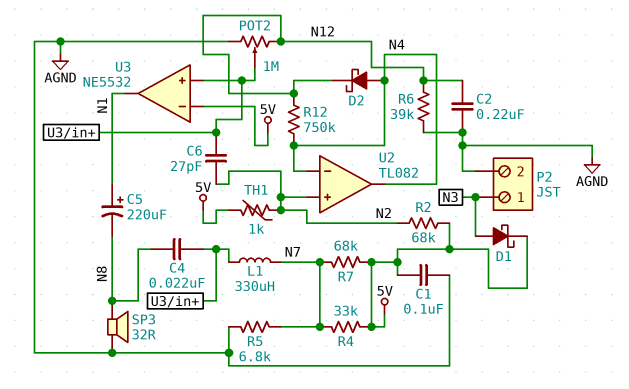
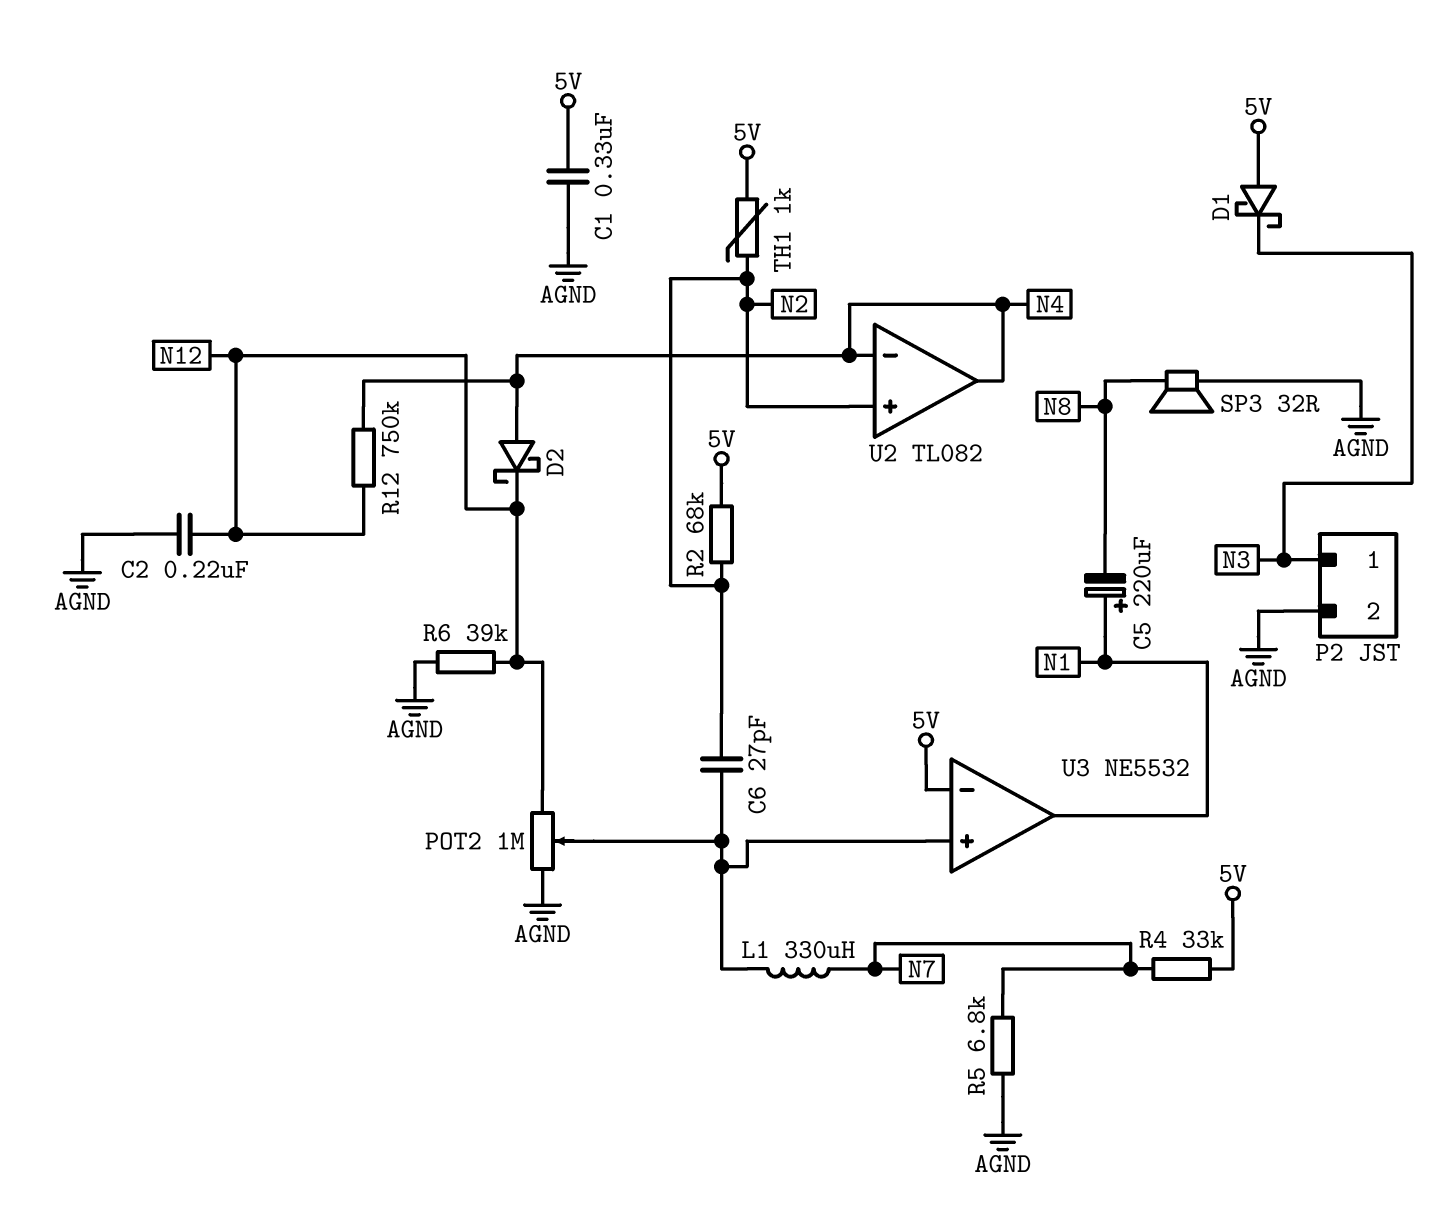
C1: 100nF (5V, AGND) -> 330nF (5V, AGND)
C4: 22nF (N8, U3/in+) -> none
D1: schottky (A N3, K 5V) -> schottky (A 5V, K N3)
R7: 68k (5V, N7) -> none

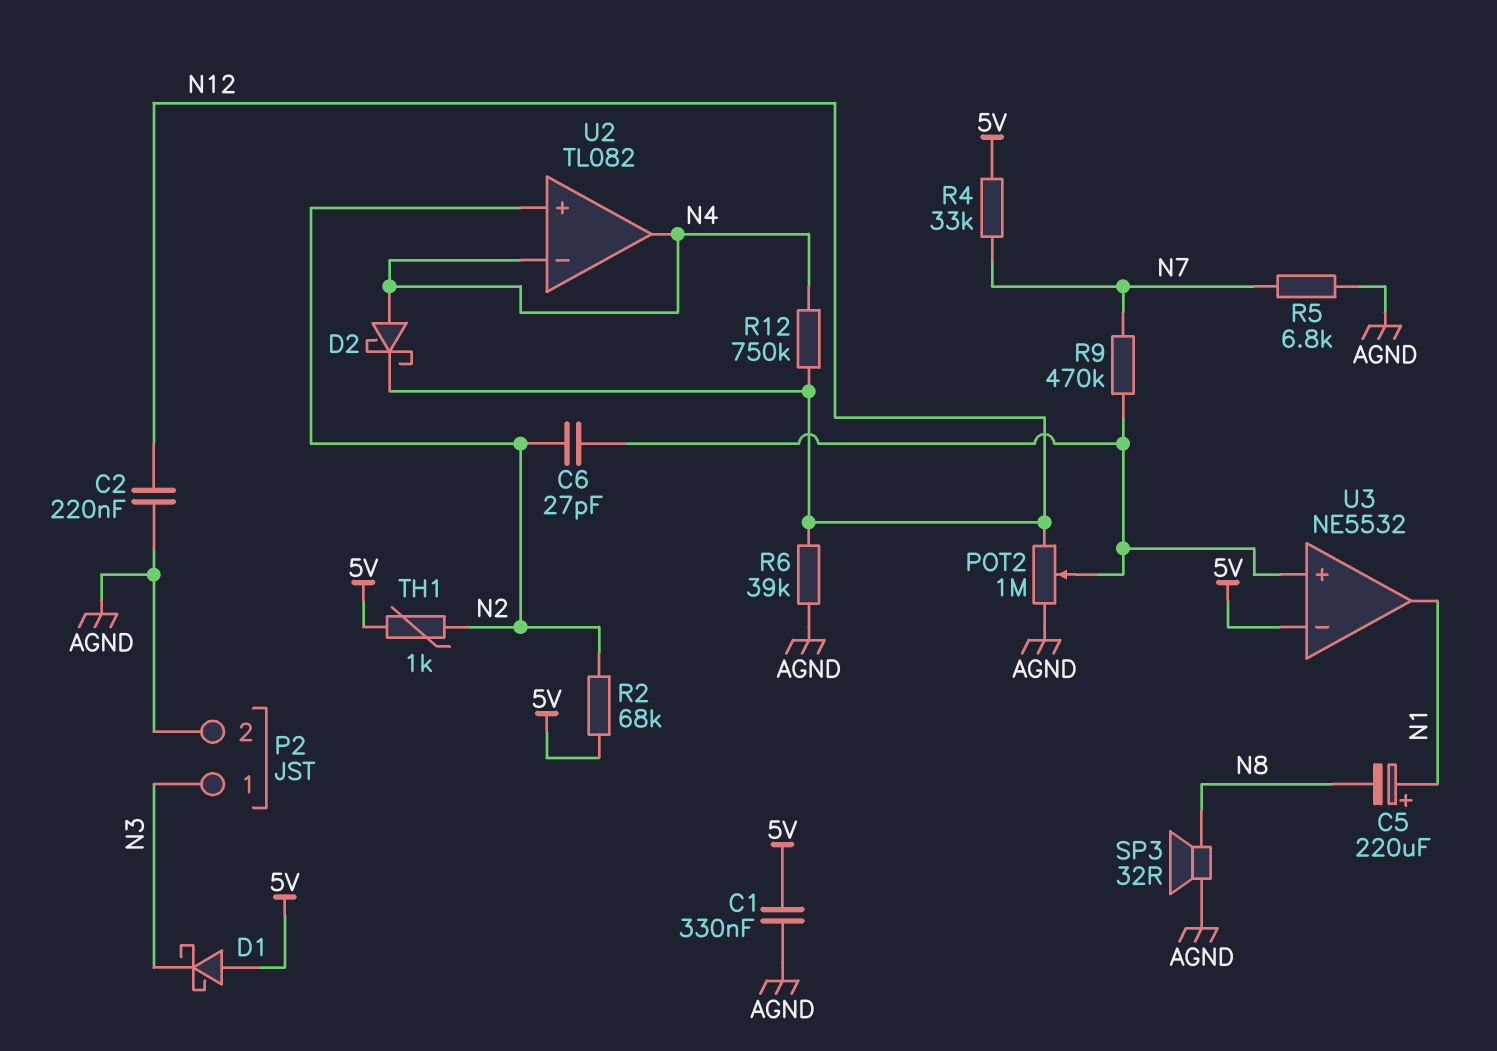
L1: 330uH (N7, U3/in+) -> none
R9: none -> 470k (N7, U3/in+)

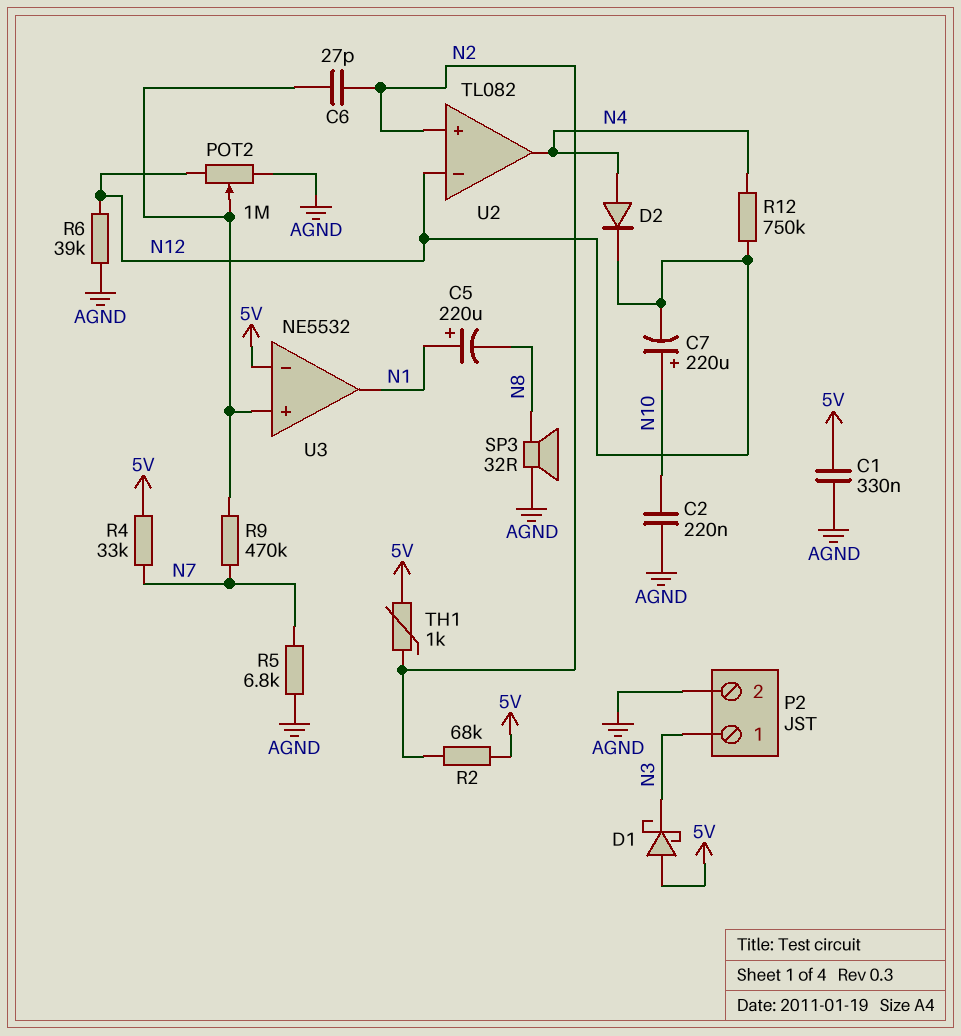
C2: 220nF (AGND, N12) -> 220nF (AGND, N10)
C7: none -> 220uF (plus N10, minus N12)
D2: schottky (A N4, K N12) -> diode (A N4, K N12)
U2 pin in-: N4 -> N12

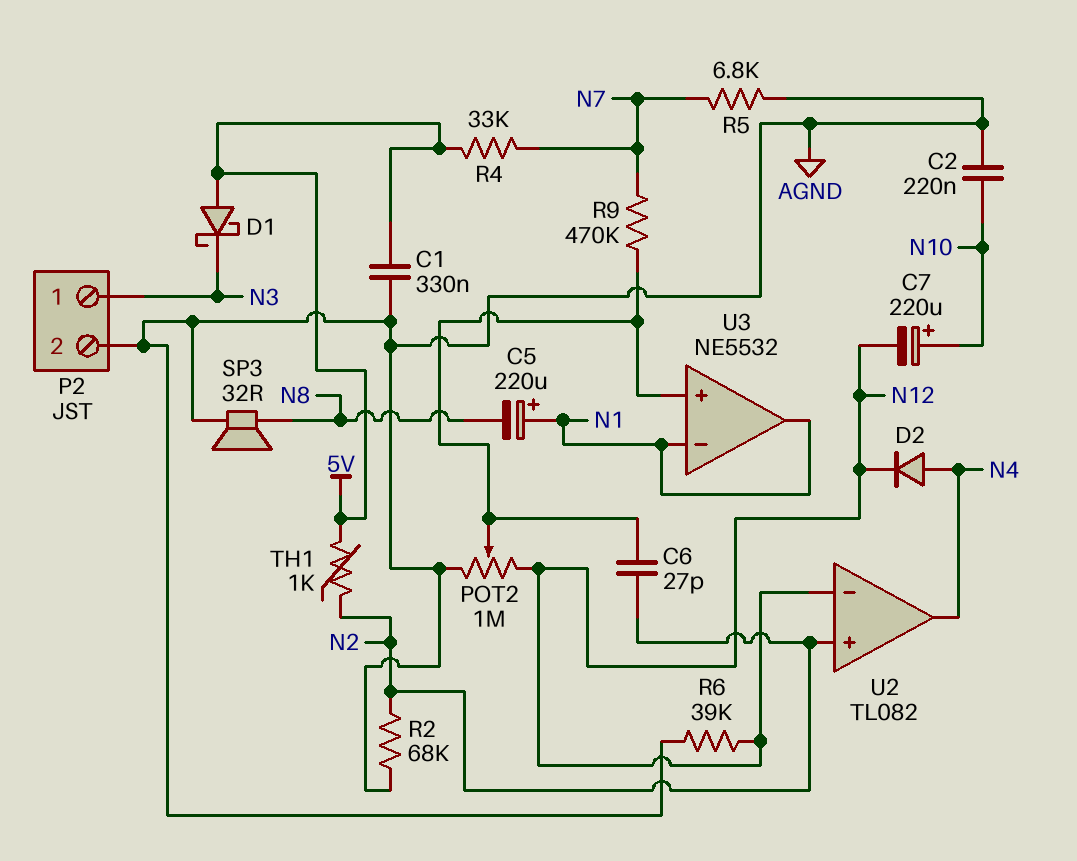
R2: 68k (5V, N2) -> 68k (AGND, N2)
R12: 750k (N4, N12) -> none
U3 pin in-: 5V -> N1

